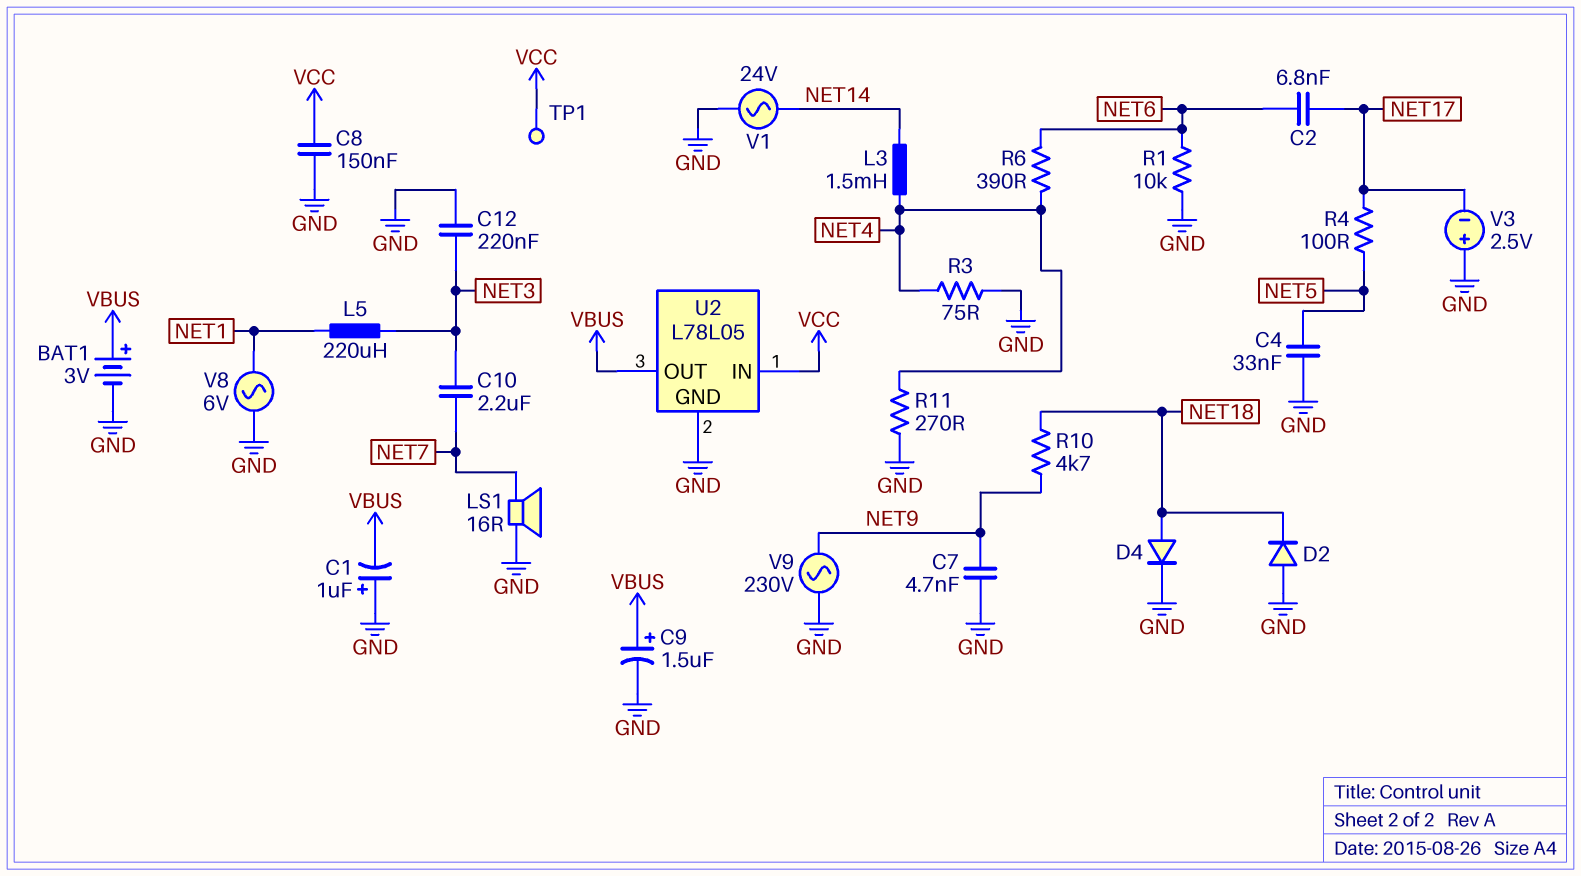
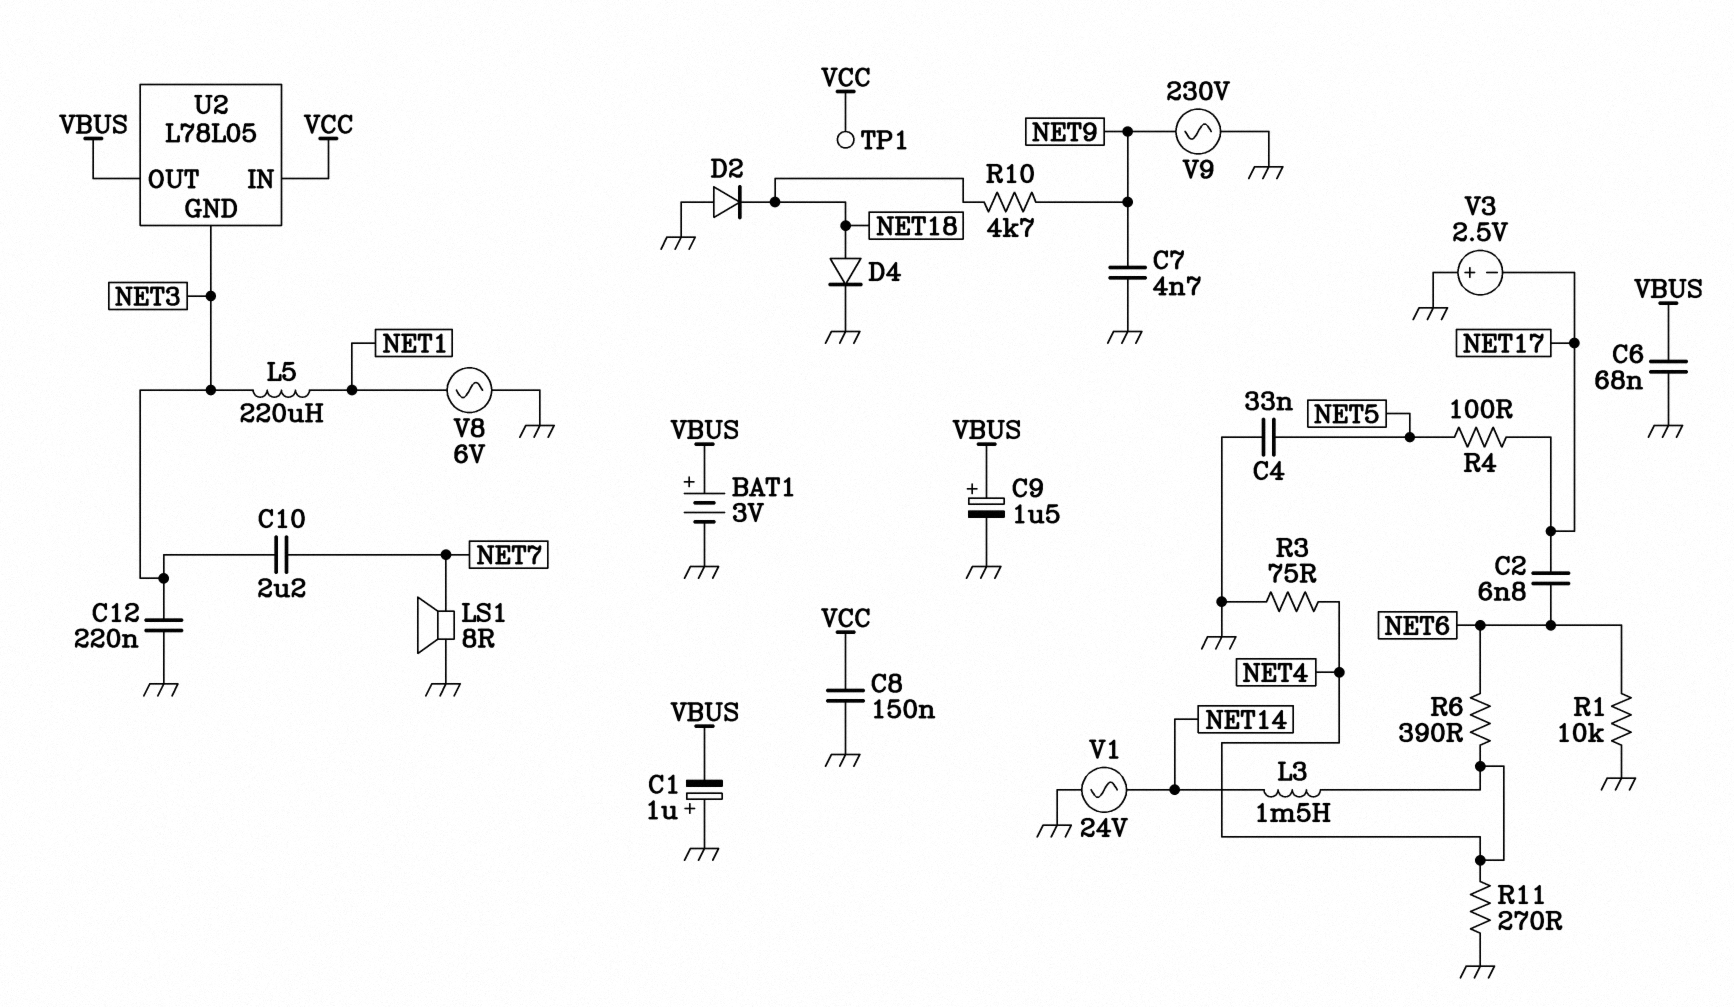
C6: none -> 68nF (GND, VBUS)
LS1: speaker 16R (GND, NET7) -> speaker 8R (GND, NET7)
U2 pin GND: GND -> NET3

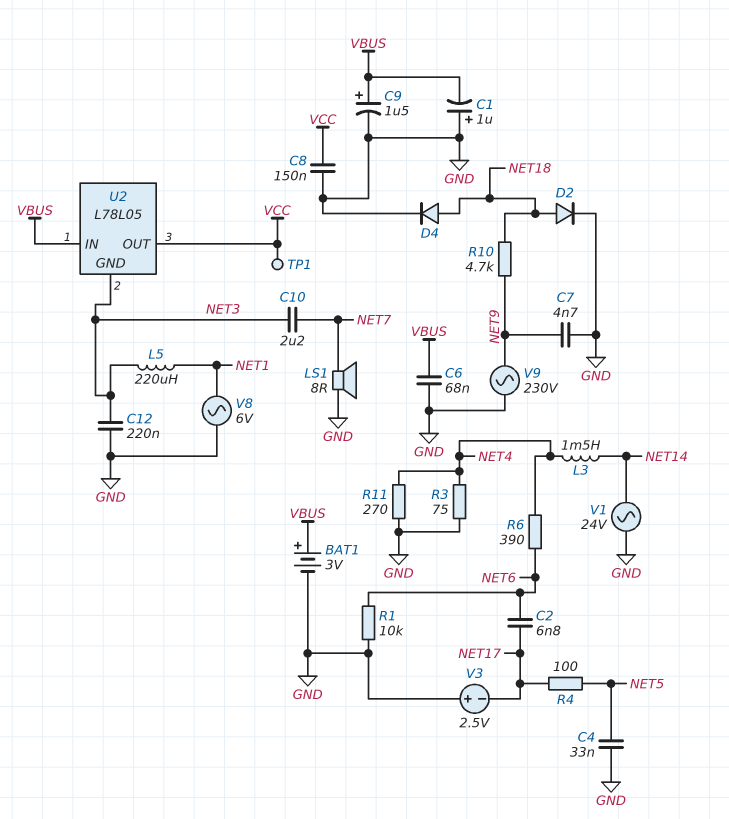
D2: diode (A GND, K NET18) -> diode (A NET18, K GND)
U2 pin IN: VCC -> VBUS
U2 pin OUT: VBUS -> VCC

